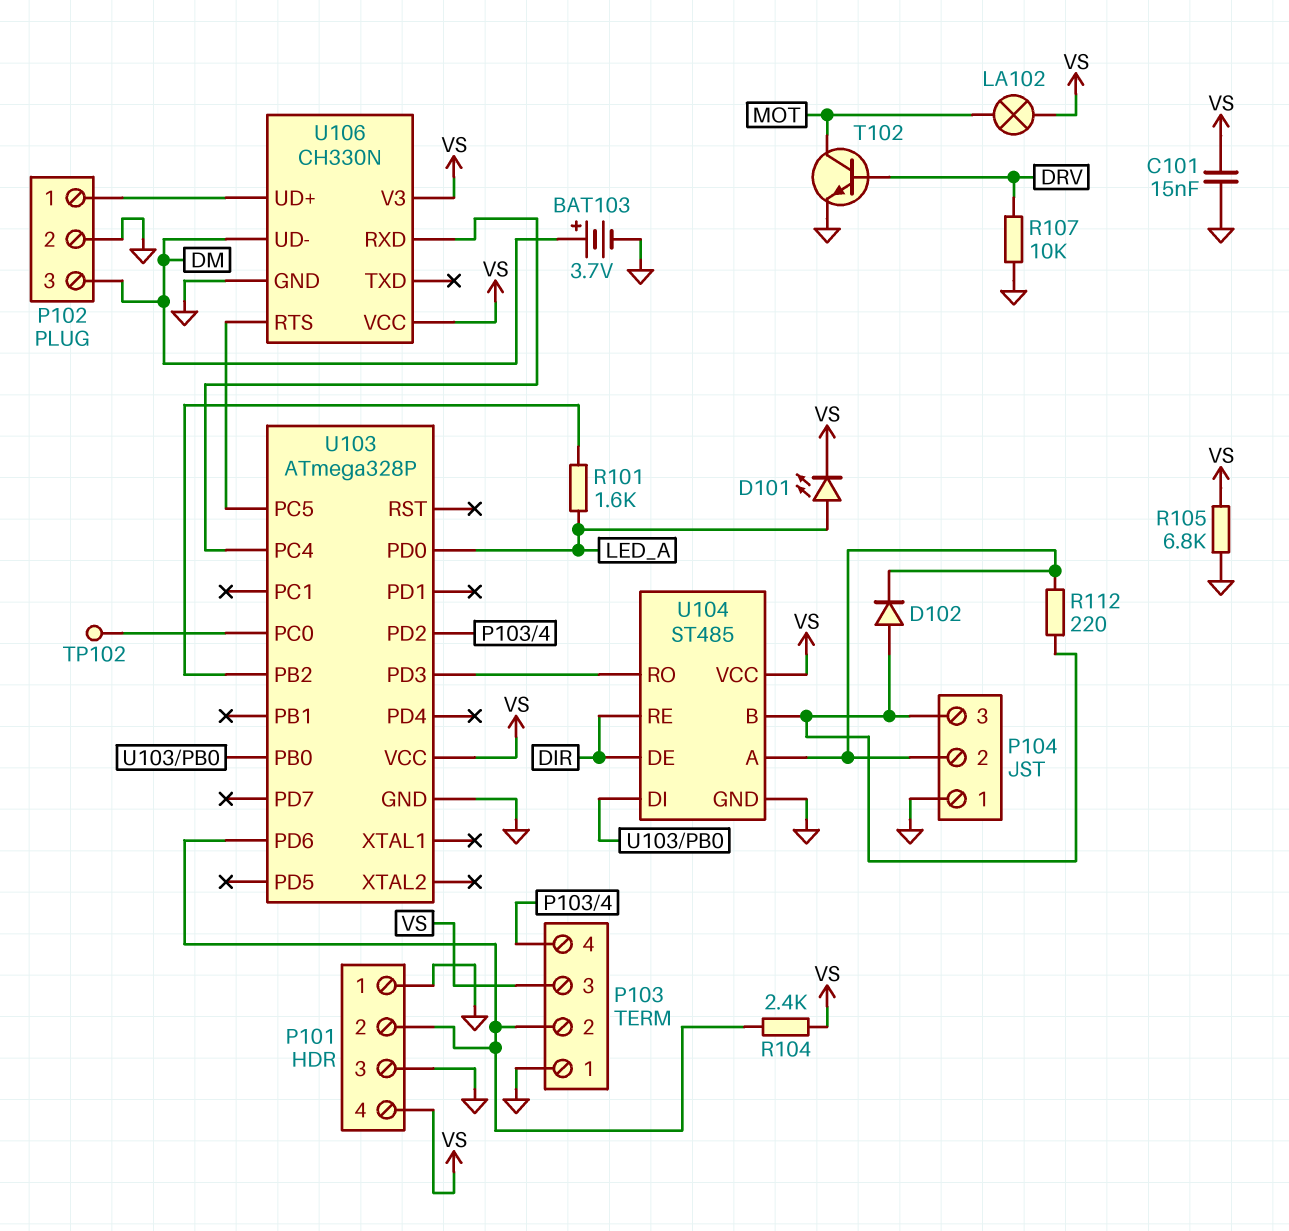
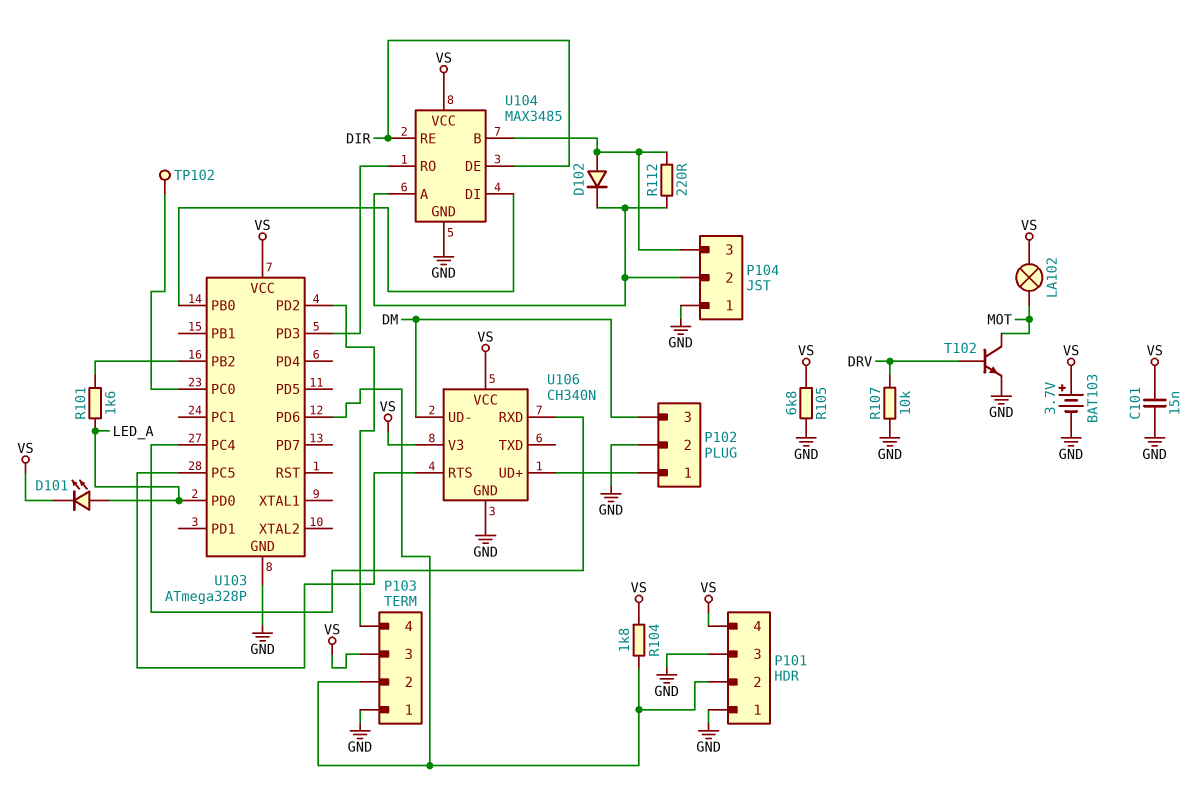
BAT103: 3.7V (plus DM, minus GND) -> 3.7V (plus VS, minus GND)
R104: 2.4k (P101/2, VS) -> 1.8k (P101/2, VS)
U104: ST485 -> MAX3485
U106: CH330N -> CH340N

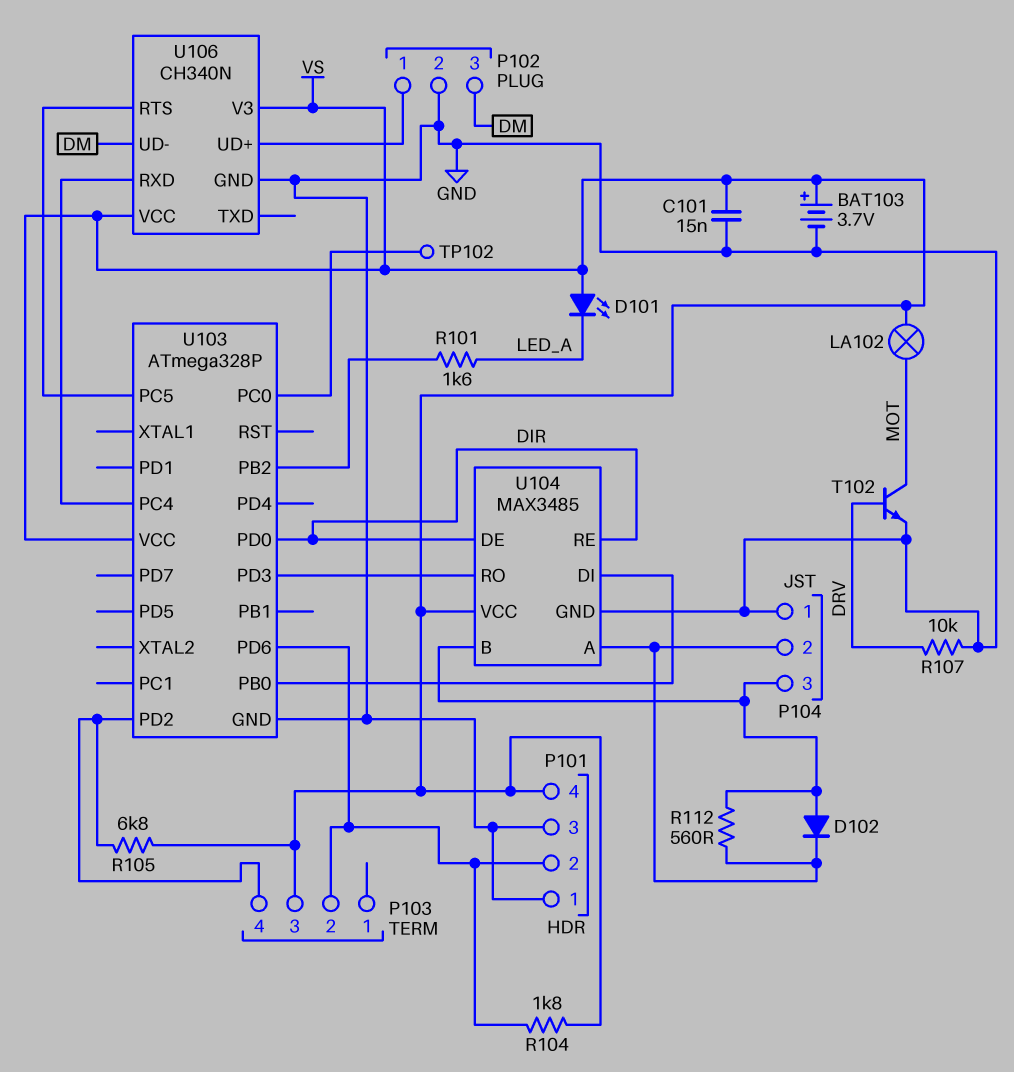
D101: LED (A LED_A, K VS) -> LED (A VS, K LED_A)
P103 pin 1: GND -> none
R105: 6.8k (GND, VS) -> 6.8k (P103/4, VS)
R112: 220 (P104/2, P104/3) -> 560 (P104/2, P104/3)
U103 pin PD0: LED_A -> DIR

